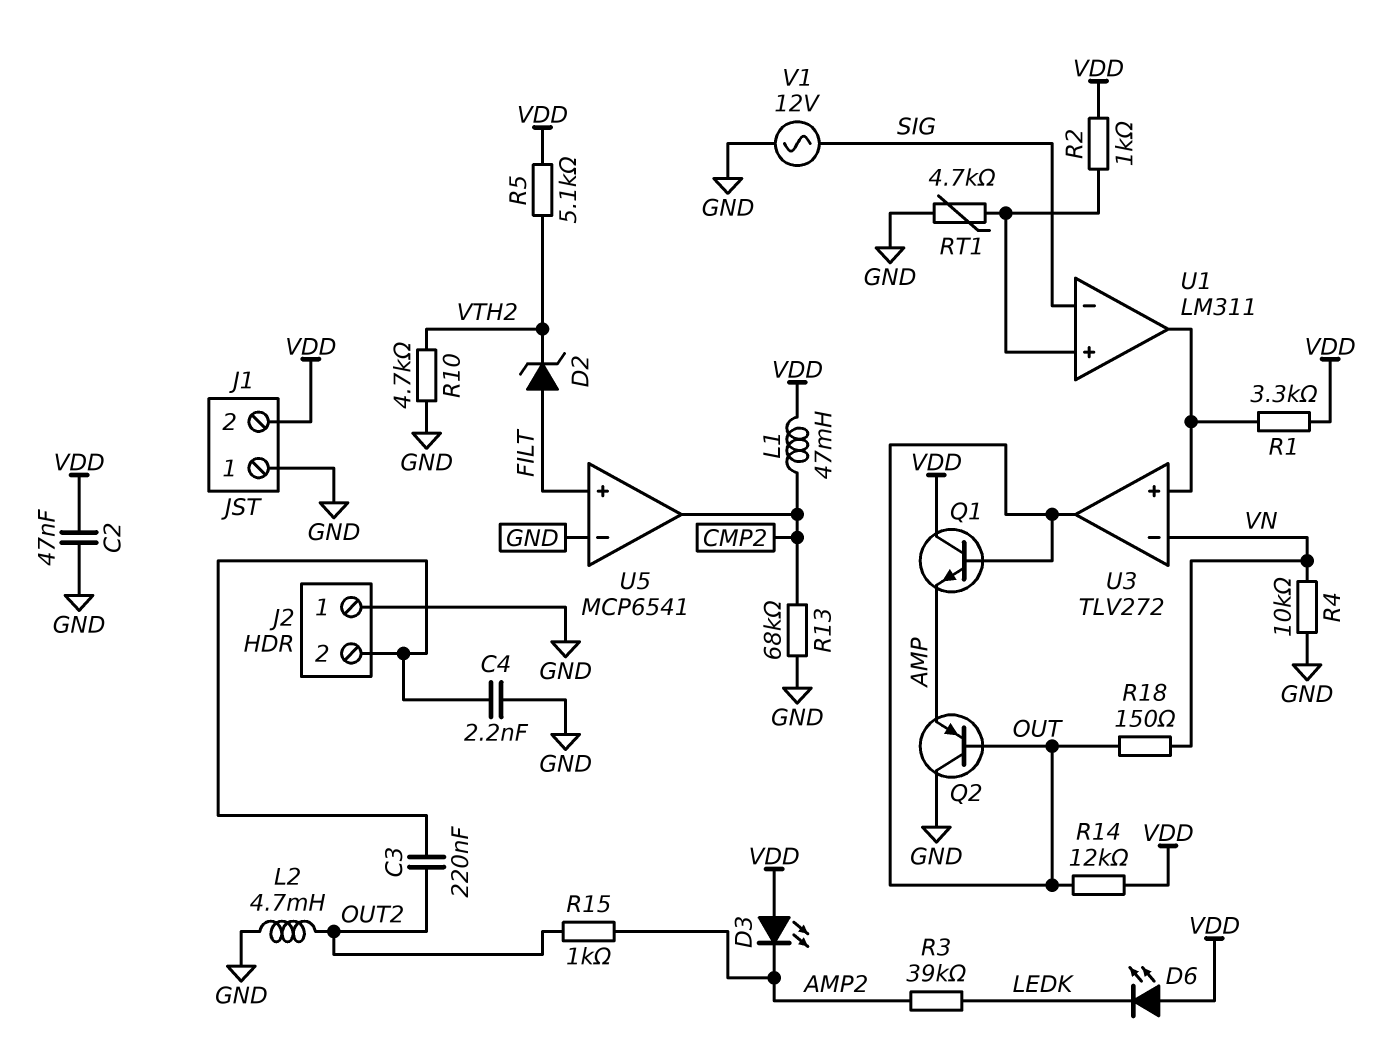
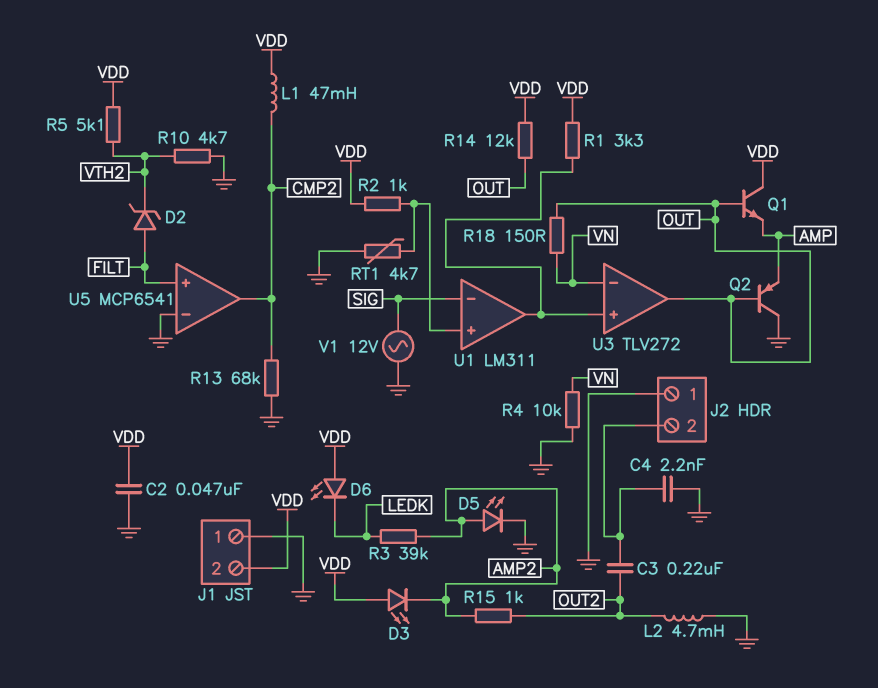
D5: none -> LED (A AMP2, K GND)

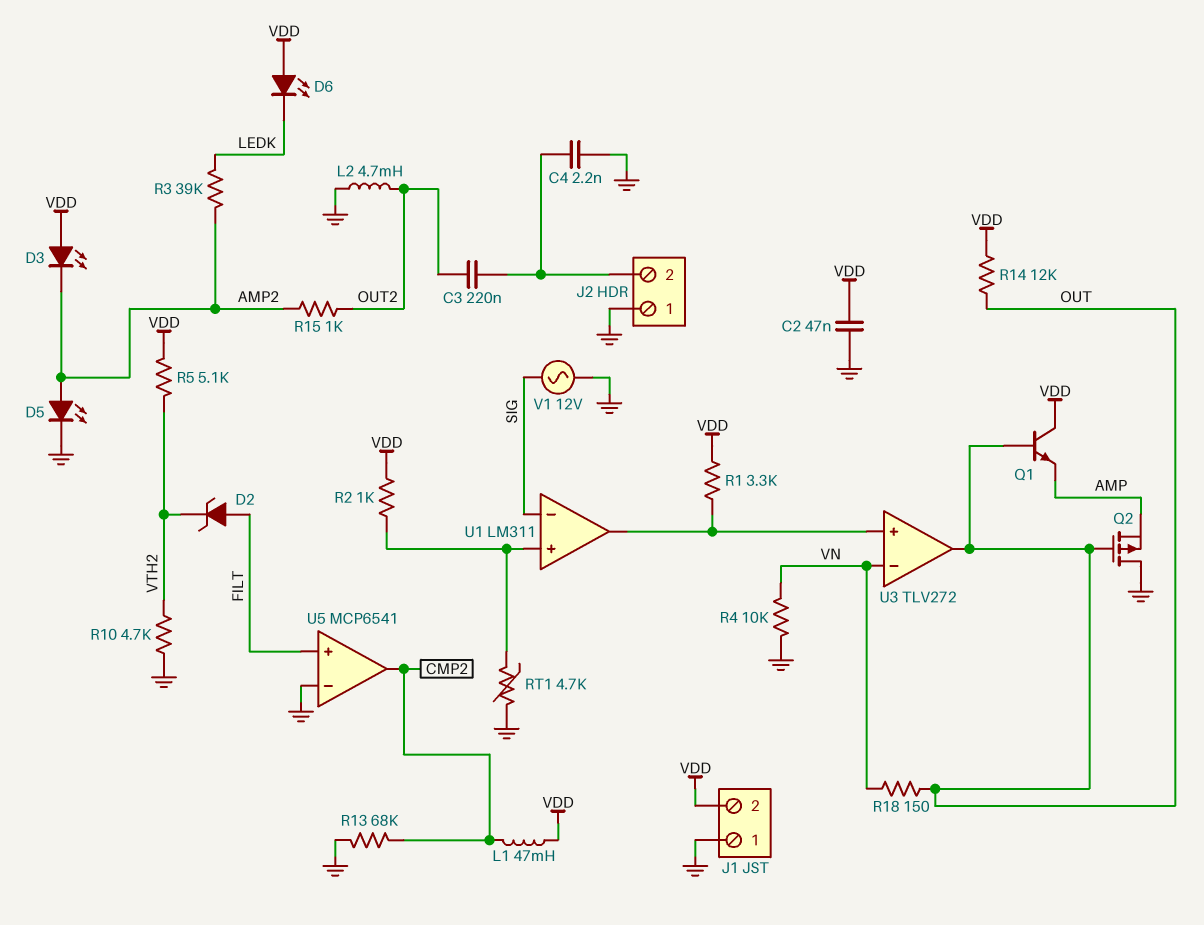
Q2: PNP (B OUT, C GND, E AMP) -> PMOS (G OUT, D GND, S AMP)

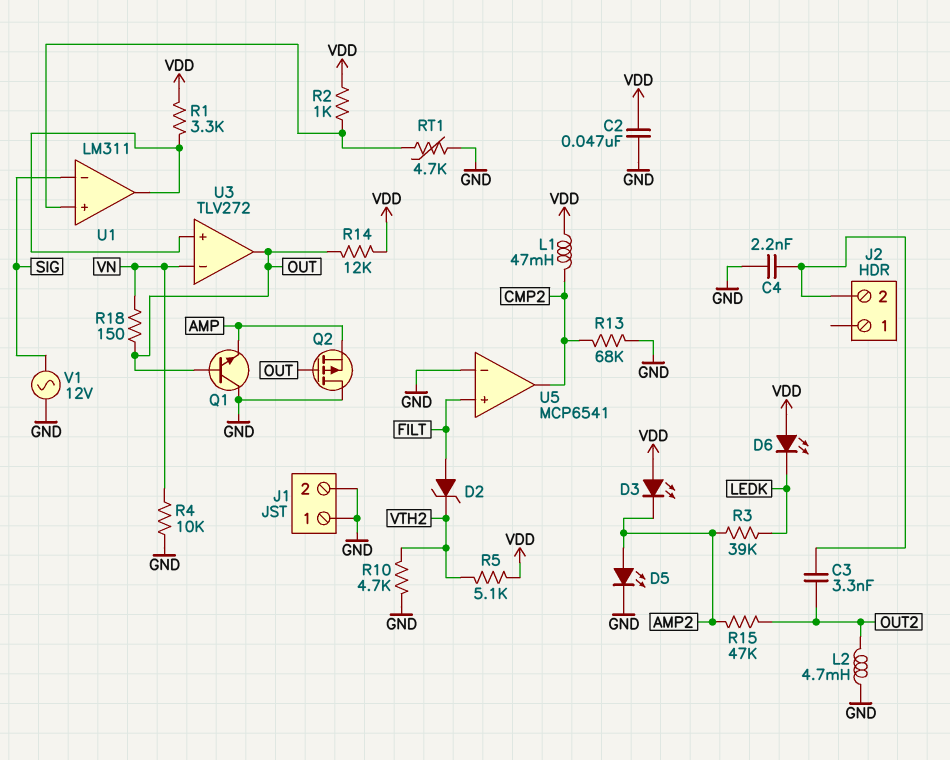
C3: 220nF (J2/2, OUT2) -> 3.3nF (J2/2, OUT2)
J1 pin 2: VDD -> GND
J2 pin 1: GND -> none
Q1: NPN (B OUT, C VDD, E AMP) -> NPN (B OUT, C GND, E AMP)
R15: 1k (AMP2, OUT2) -> 47k (AMP2, OUT2)

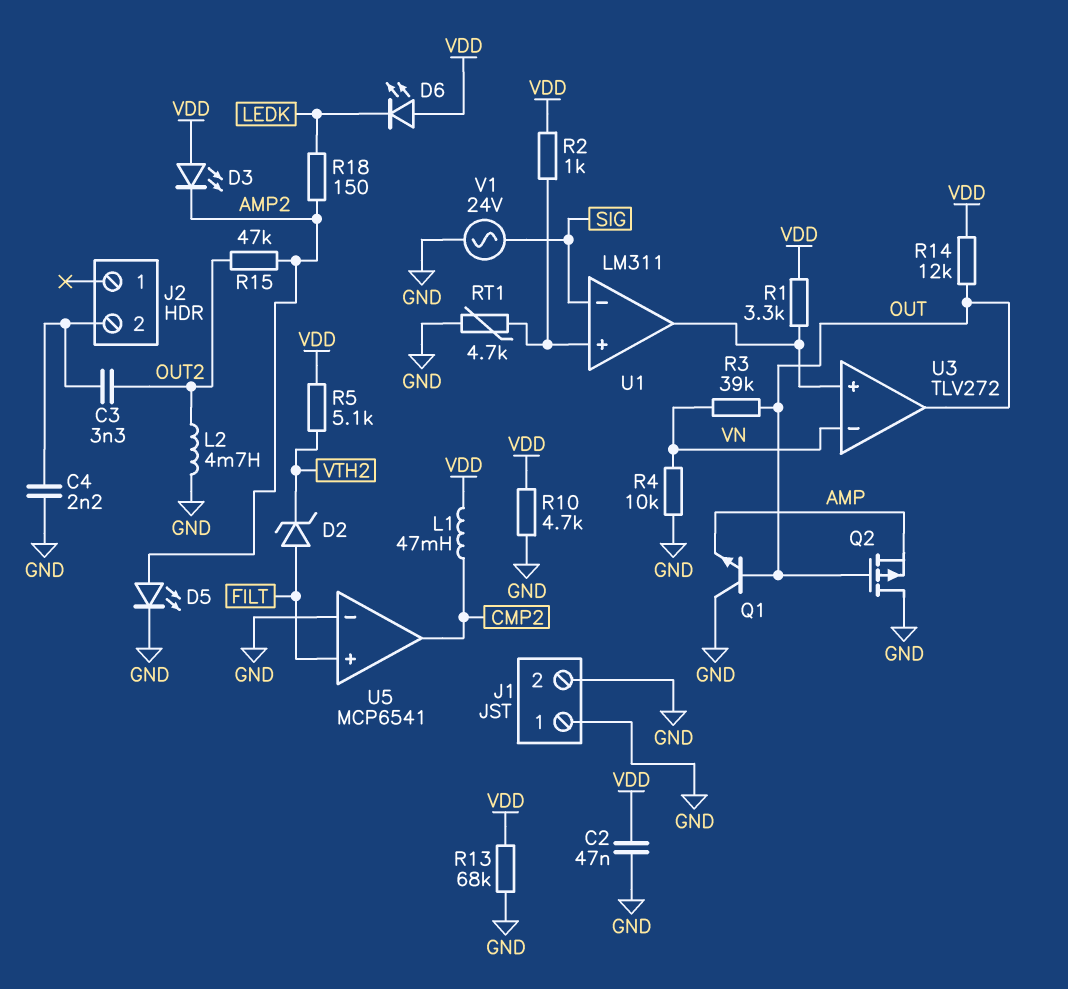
R3: 39k (AMP2, LEDK) -> 39k (OUT, VN)
R10: 4.7k (GND, VTH2) -> 4.7k (GND, VDD)
R13: 68k (CMP2, GND) -> 68k (GND, VDD)
R18: 150 (OUT, VN) -> 150 (AMP2, LEDK)
V1: AC 12V (GND, SIG) -> AC 24V (GND, SIG)

